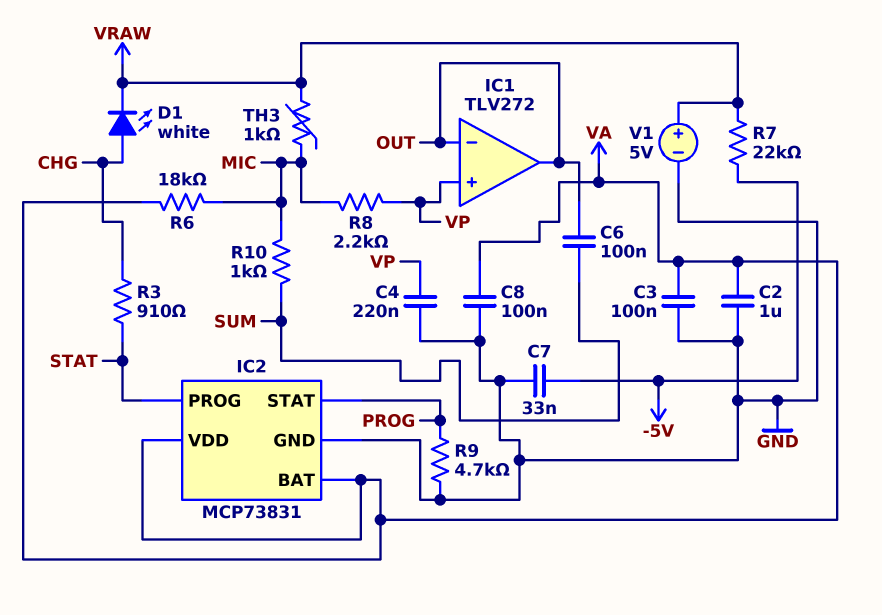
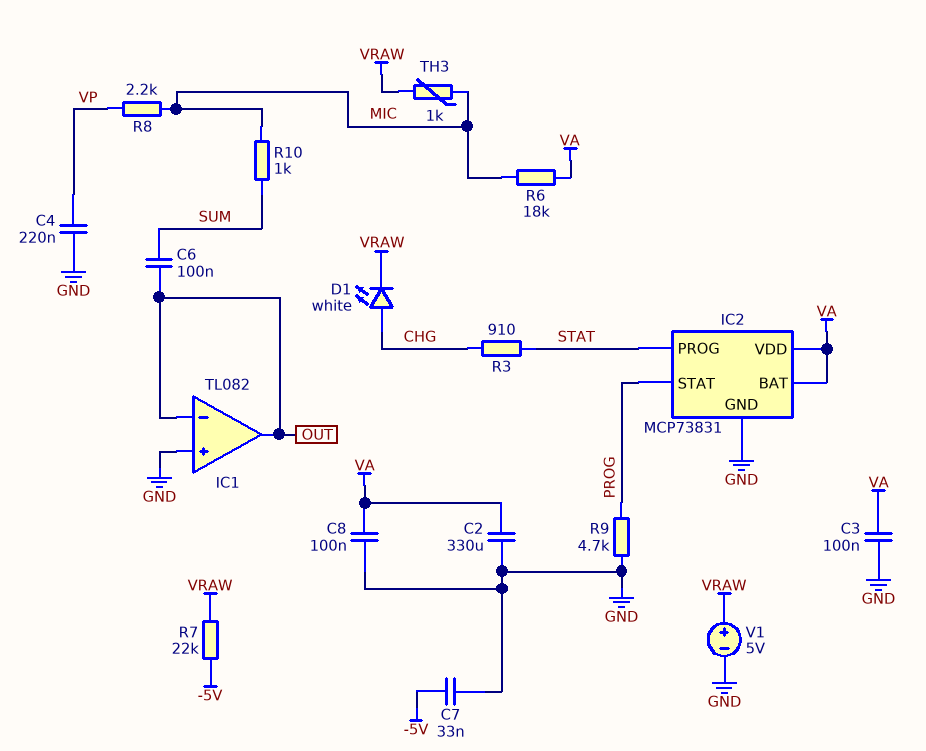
C2: 1uF (GND, VA) -> 330uF (GND, VA)
IC1: TLV272 -> TL082
IC1 pin in+: VP -> GND

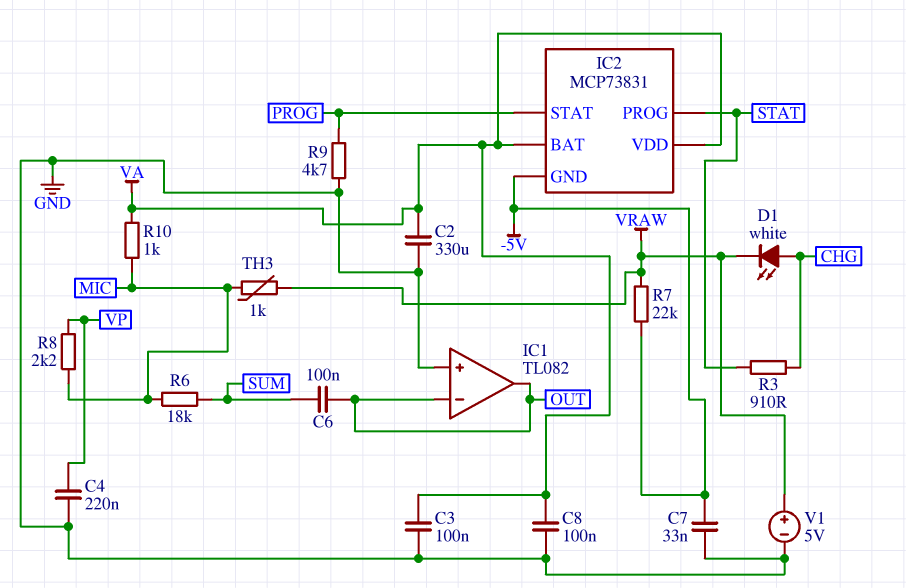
IC2 pin GND: GND -> -5V
R6: 18k (MIC, VA) -> 18k (MIC, SUM)
R10: 1k (MIC, SUM) -> 1k (MIC, VA)

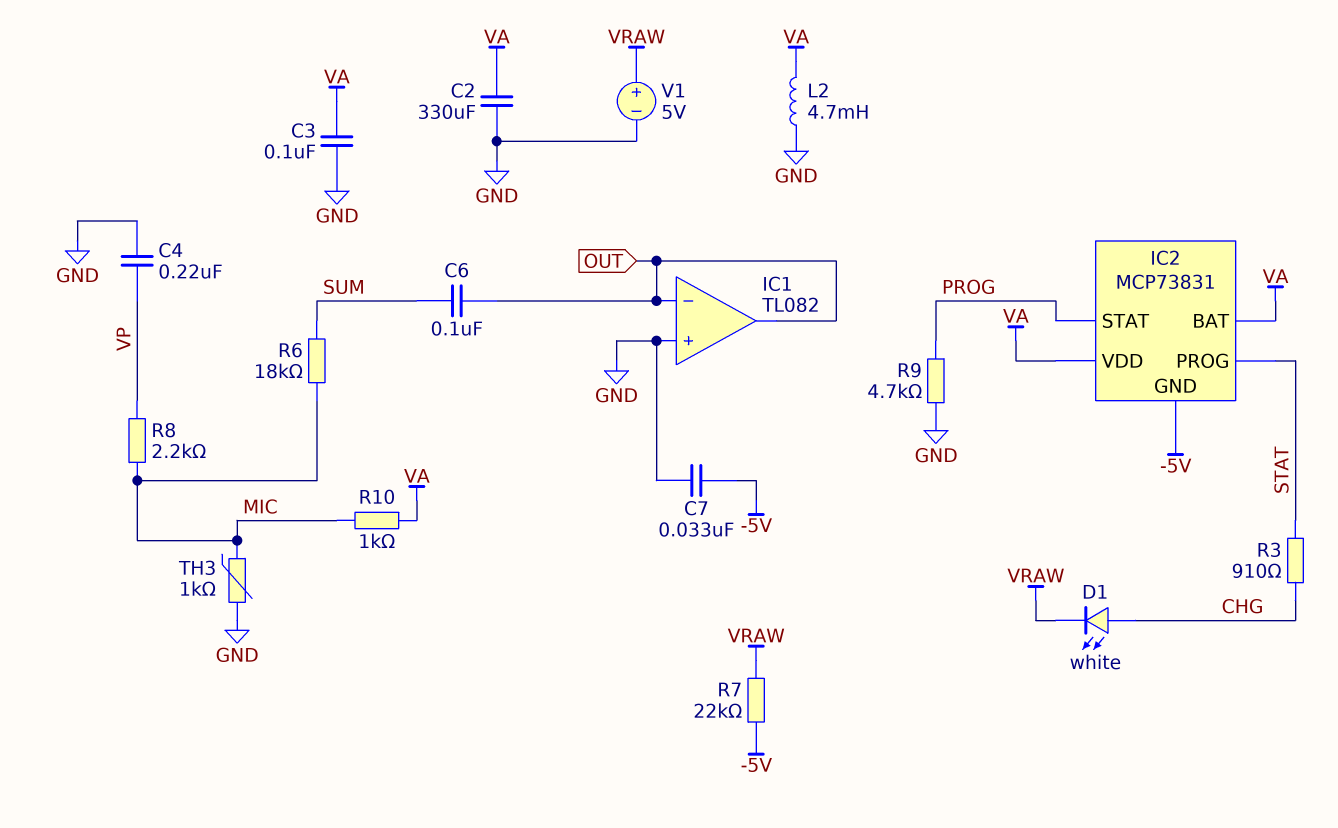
C8: 100nF (GND, VA) -> none
L2: none -> 4.7mH (GND, VA)
TH3: 1k (MIC, VRAW) -> 1k (GND, MIC)

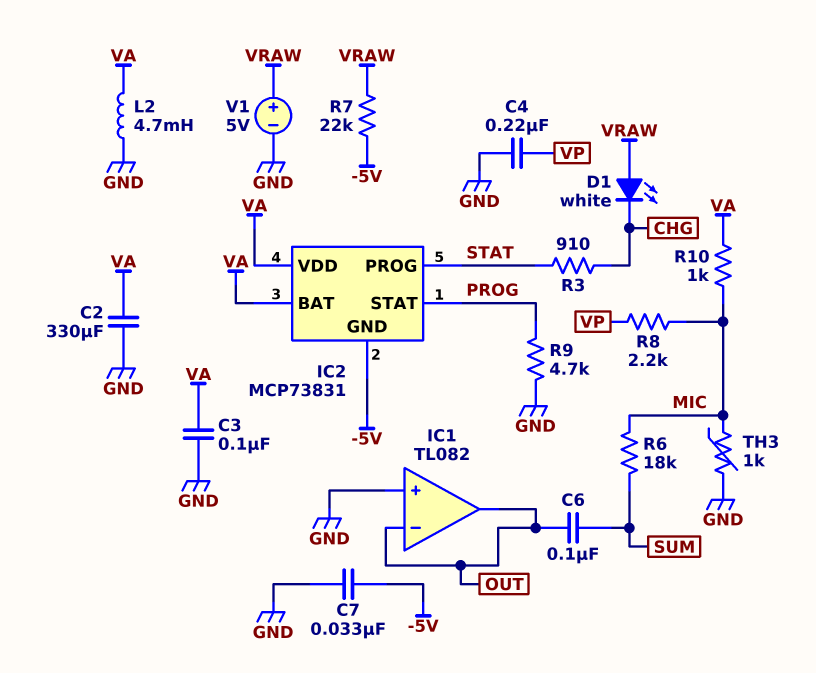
D1: LED white (A CHG, K VRAW) -> LED white (A VRAW, K CHG)

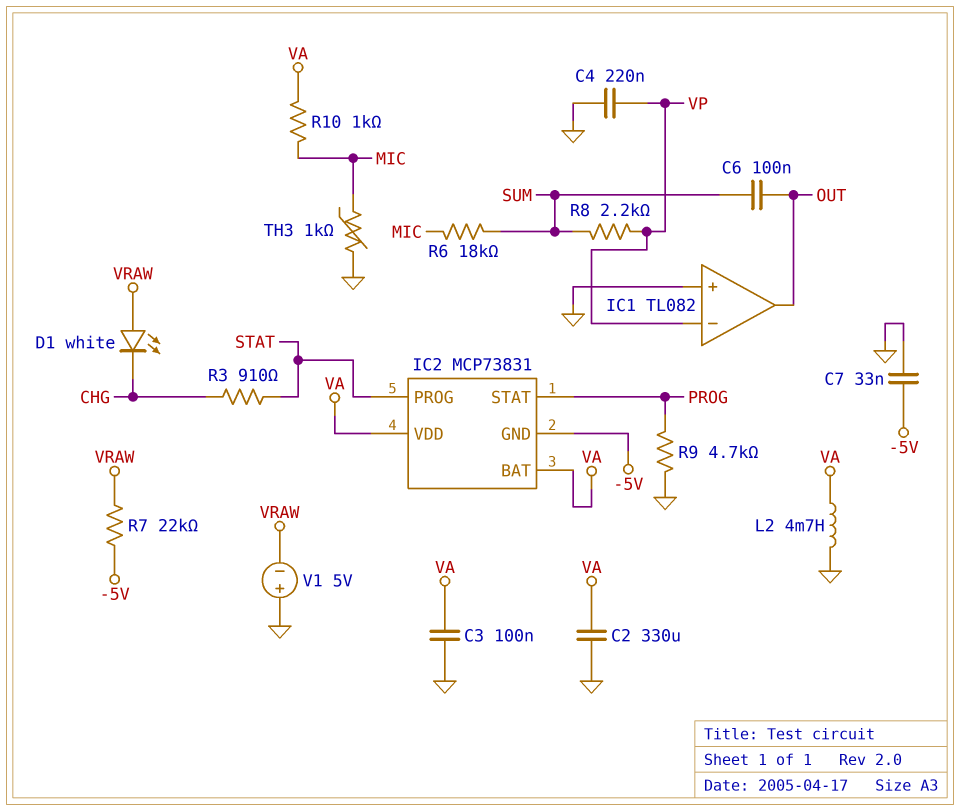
IC1 pin in-: OUT -> VP
R8: 2.2k (MIC, VP) -> 2.2k (SUM, VP)
V1: 5V (plus VRAW, minus GND) -> 5V (plus GND, minus VRAW)

